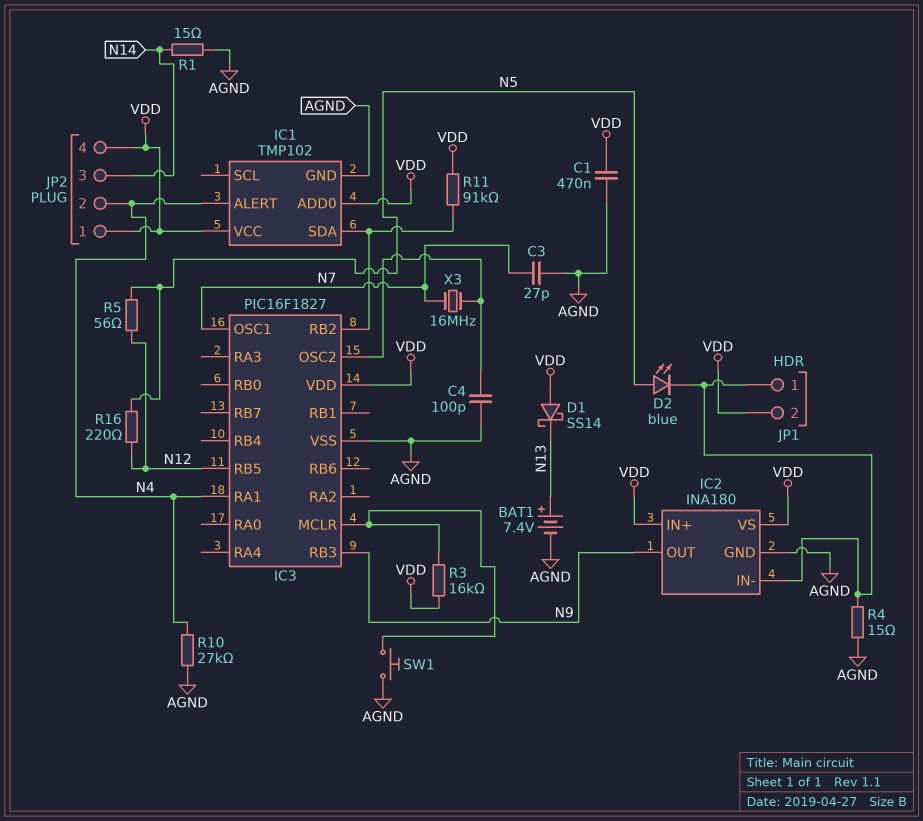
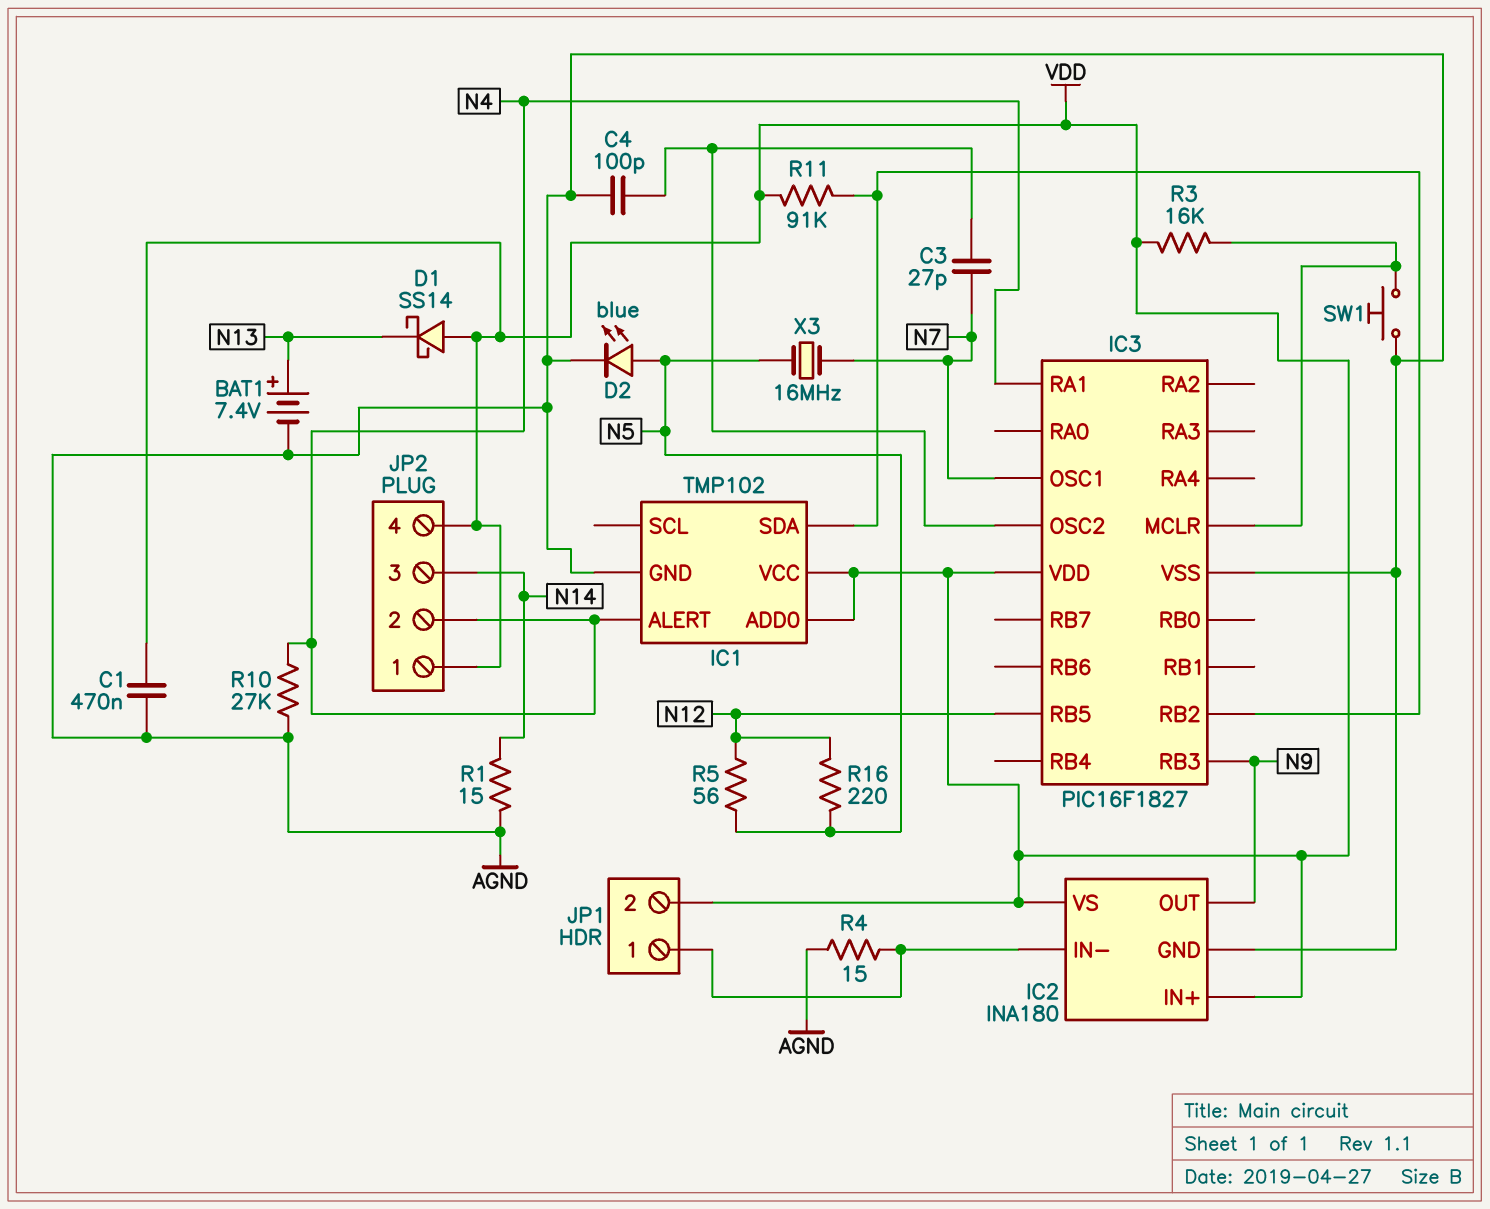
C3: 27pF (AGND, N7) -> 27pF (IC3/OSC2, N7)
D2: LED blue (A N5, K IC2/IN-) -> LED blue (A N5, K AGND)
X3: 16MHz (IC3/OSC2, N7) -> 16MHz (N5, N7)

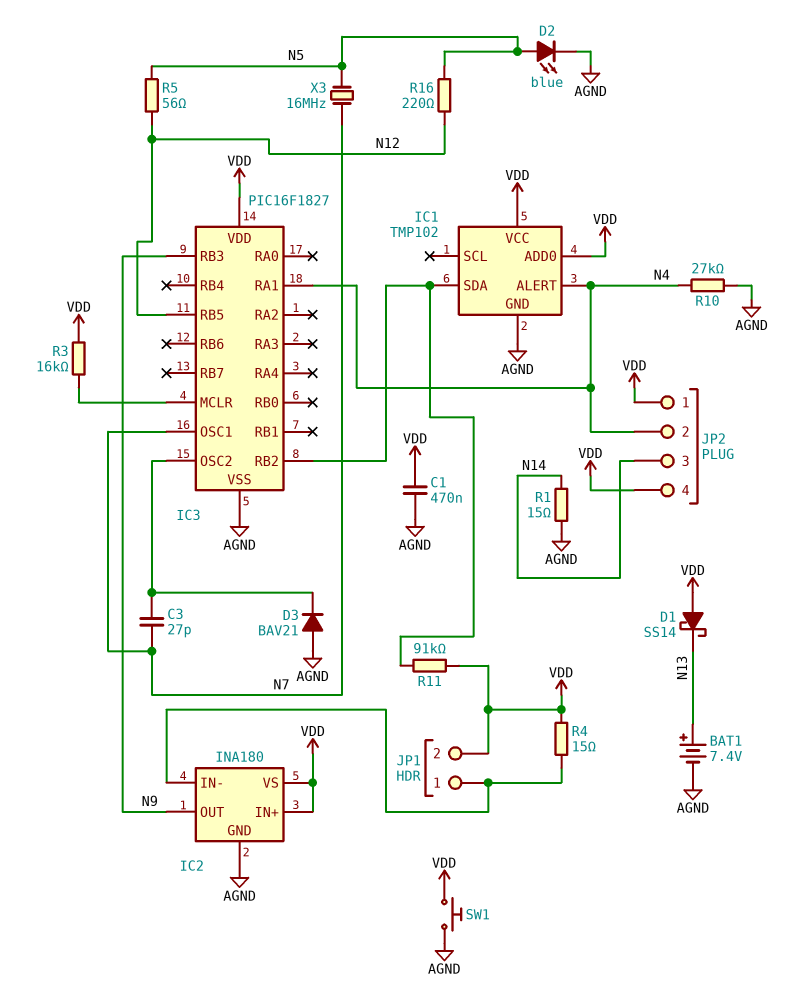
C4: 100pF (AGND, IC3/OSC2) -> none
D3: none -> diode BAV21 (A AGND, K IC3/OSC2)
R4: 15 (AGND, IC2/IN-) -> 15 (IC2/IN-, VDD)
SW1: button (AGND, IC3/MCLR) -> button (AGND, VDD)

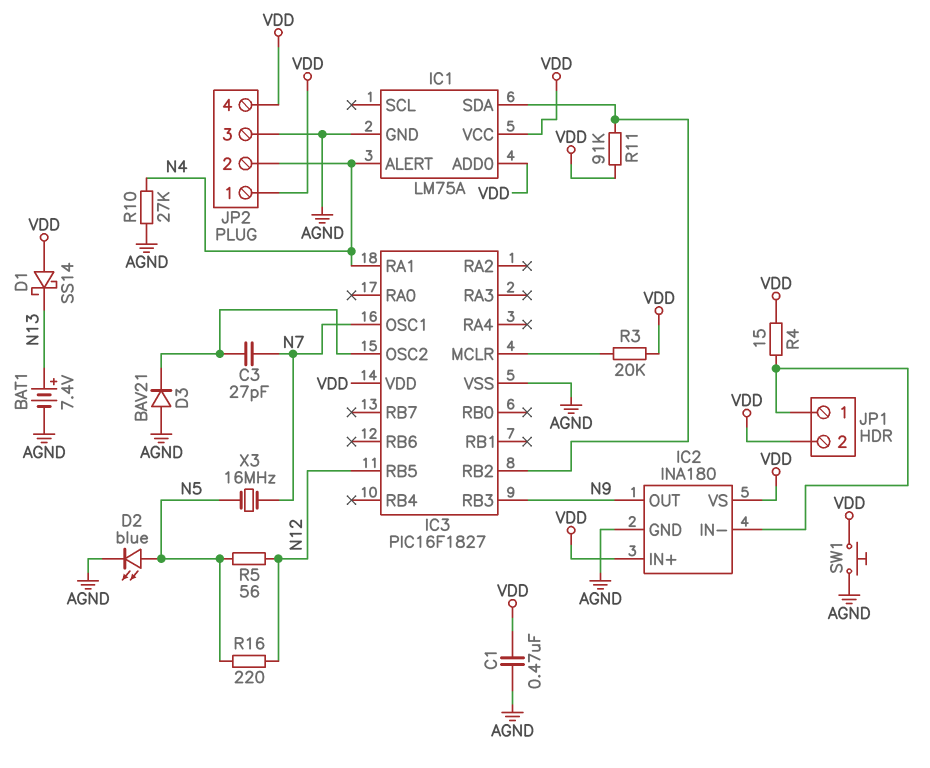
IC1: TMP102 -> LM75A
JP2 pin 3: N14 -> AGND
R1: 15 (AGND, N14) -> none
R3: 16k (IC3/MCLR, VDD) -> 20k (IC3/MCLR, VDD)

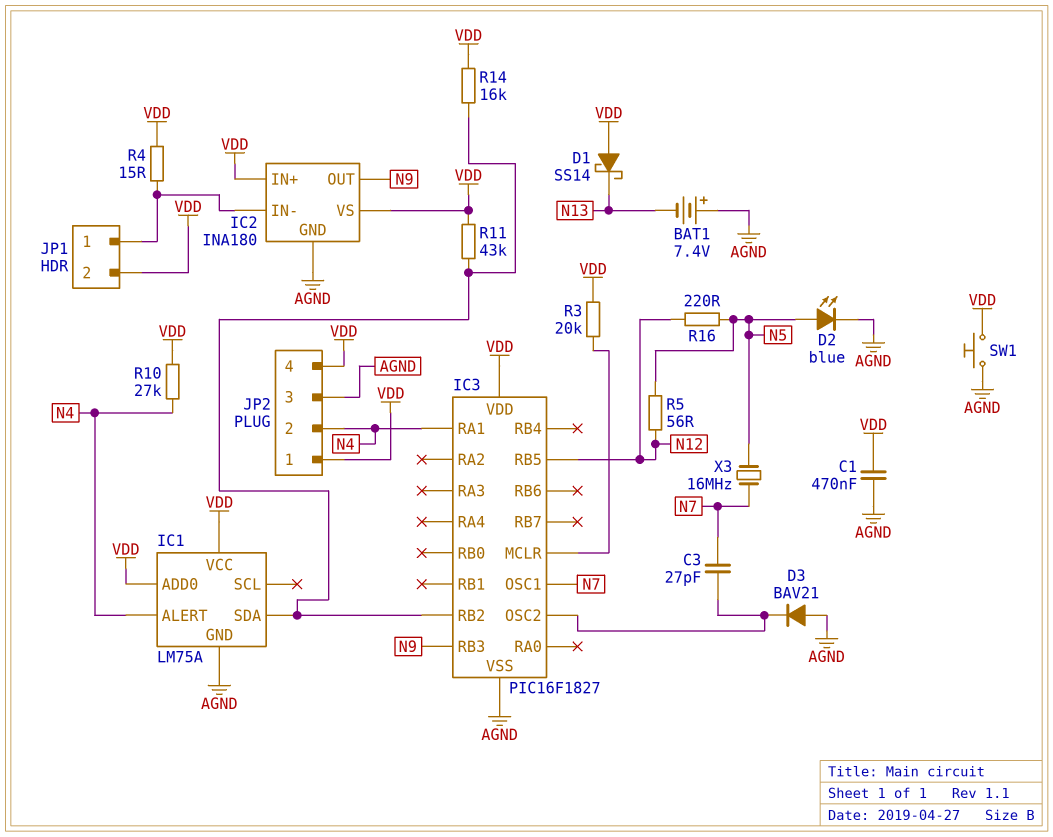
BAT1: 7.4V (plus N13, minus AGND) -> 7.4V (plus AGND, minus N13)
R10: 27k (AGND, N4) -> 27k (N4, VDD)
R11: 91k (IC1/SDA, VDD) -> 43k (IC1/SDA, VDD)
R14: none -> 16k (IC1/SDA, VDD)

